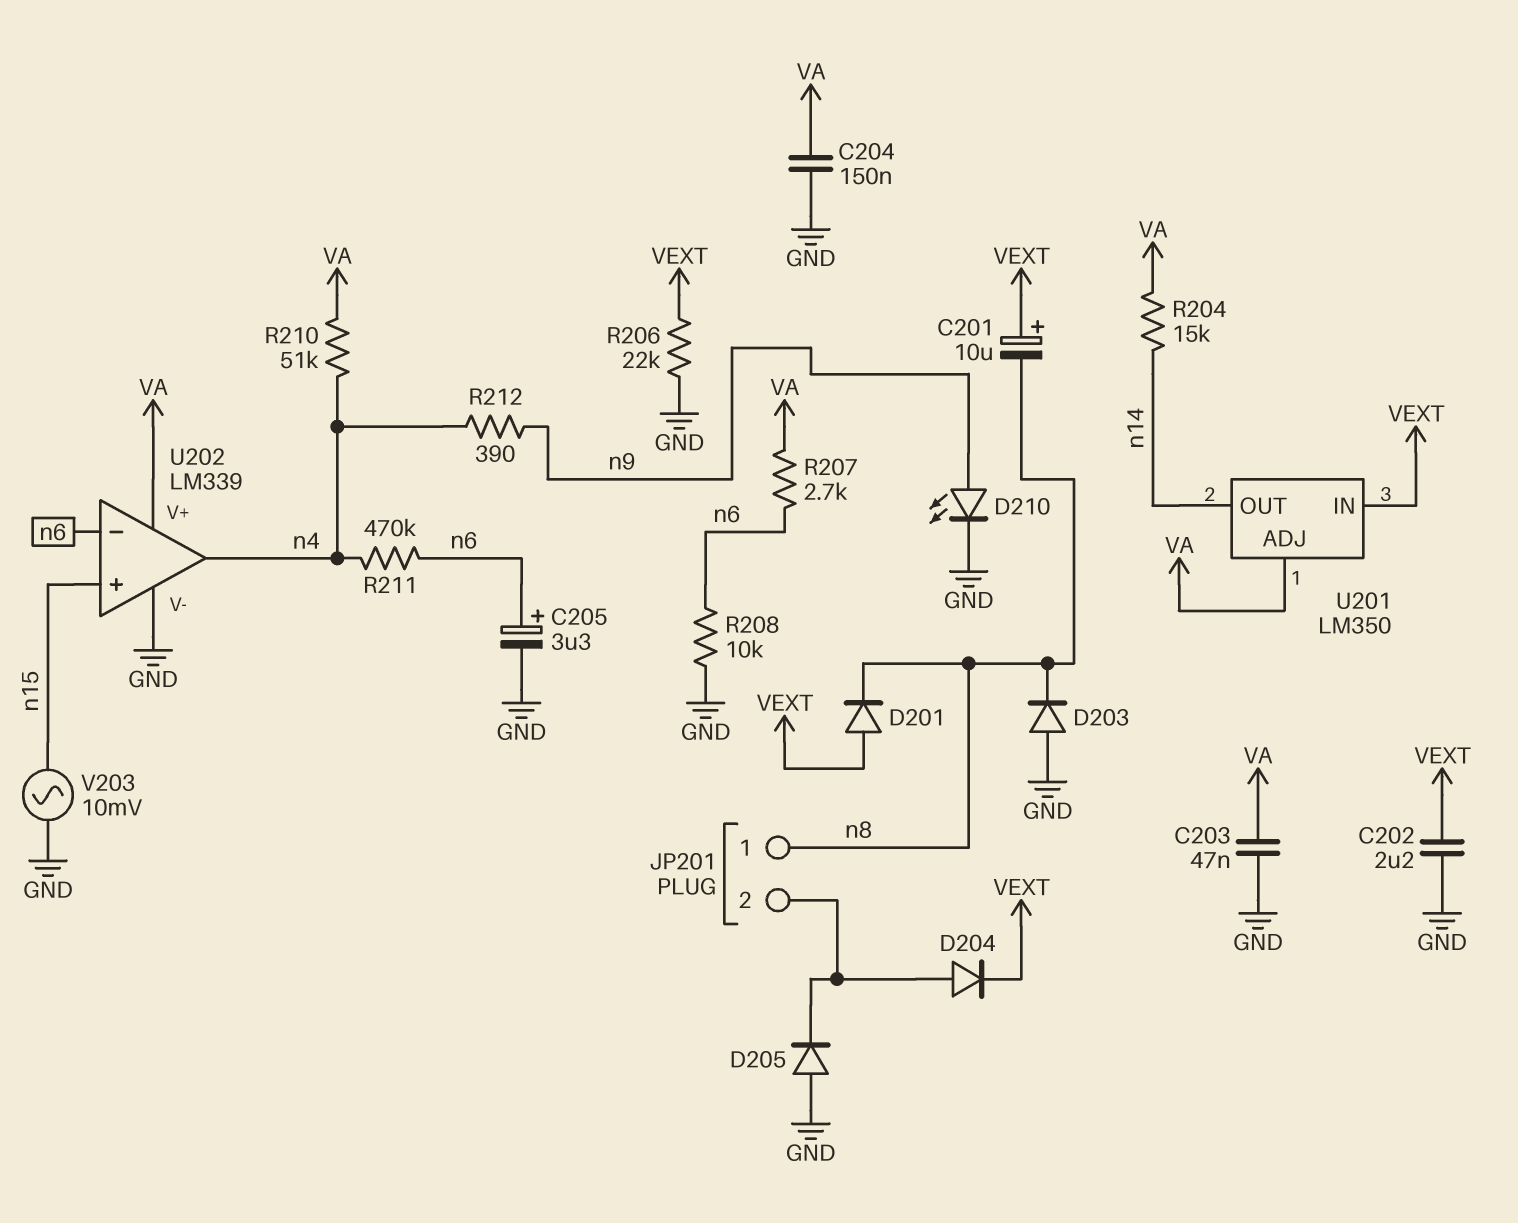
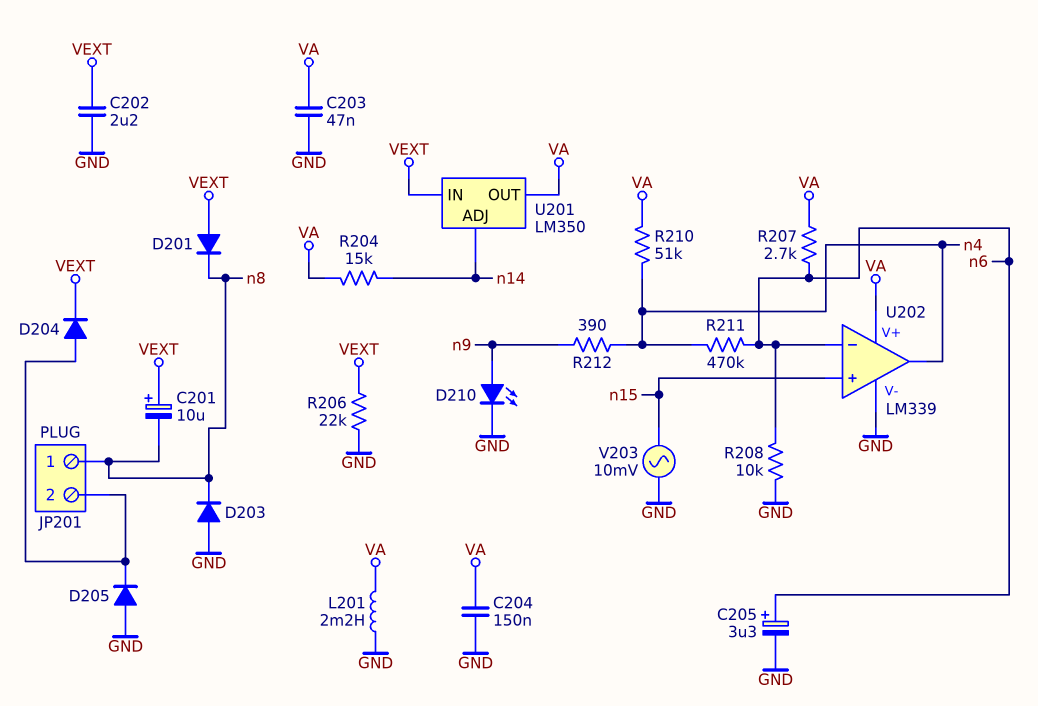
L201: none -> 2.2mH (GND, VA)
U201 pin ADJ: VA -> n14
U201 pin OUT: n14 -> VA

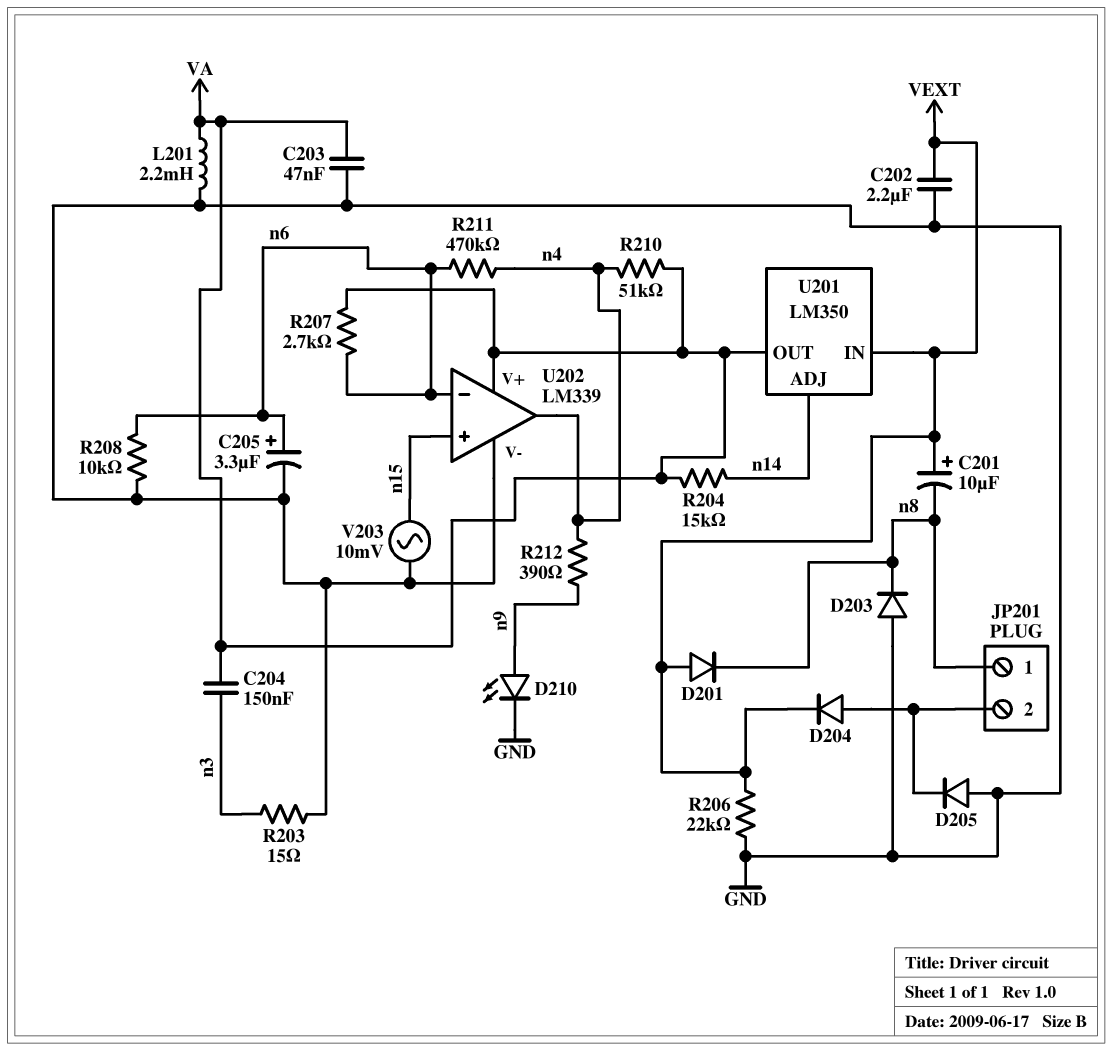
C204: 150nF (GND, VA) -> 150nF (VA, n3)
R203: none -> 15 (GND, n3)

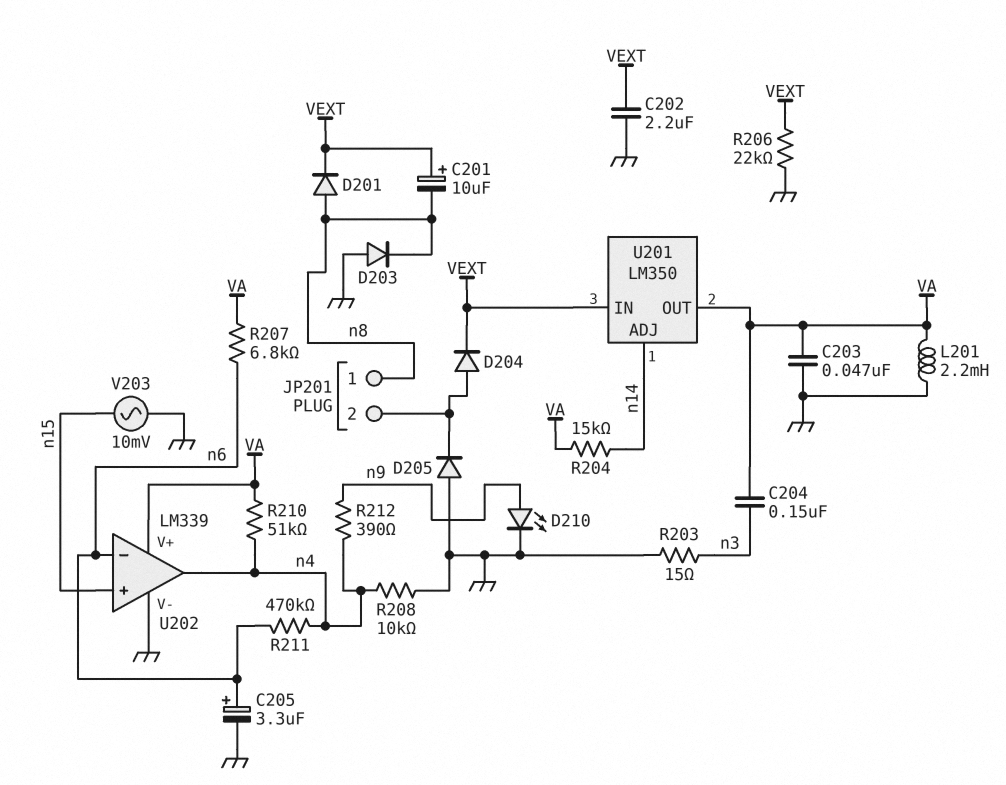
D201: diode (A VEXT, K n8) -> diode (A n8, K VEXT)
R207: 2.7k (VA, n6) -> 6.8k (VA, n6)
R208: 10k (GND, n6) -> 10k (GND, n4)

